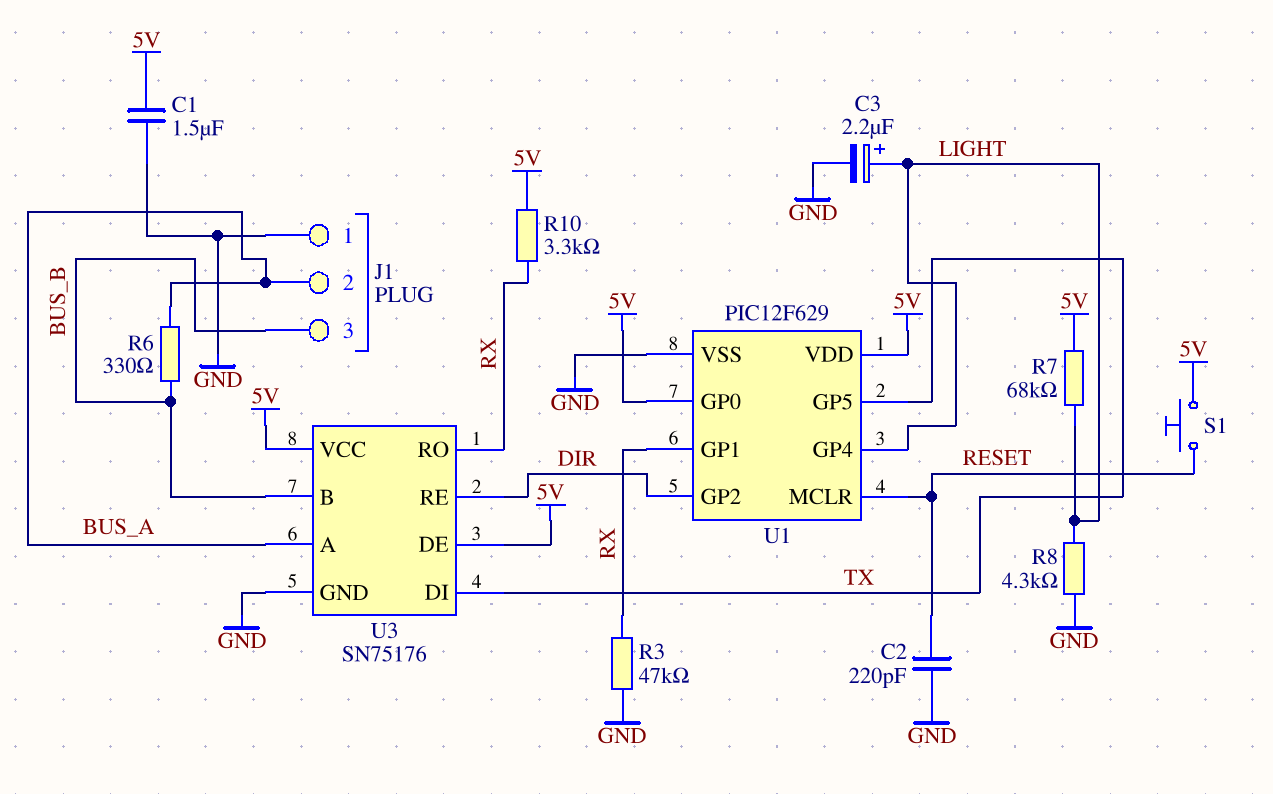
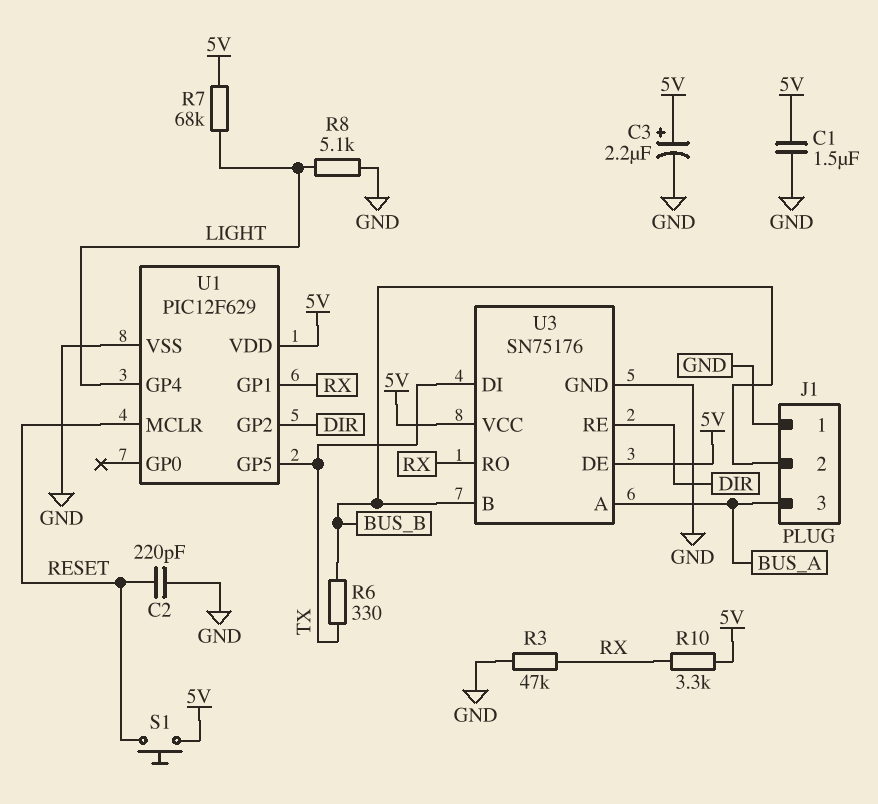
C3: 2.2uF (plus LIGHT, minus GND) -> 2.2uF (plus 5V, minus GND)
J1 pin 2: BUS_A -> BUS_B
J1 pin 3: BUS_B -> BUS_A
R6: 330 (BUS_A, BUS_B) -> 330 (BUS_B, TX)
R8: 4.3k (GND, LIGHT) -> 5.1k (GND, LIGHT)
U1 pin GP0: 5V -> none

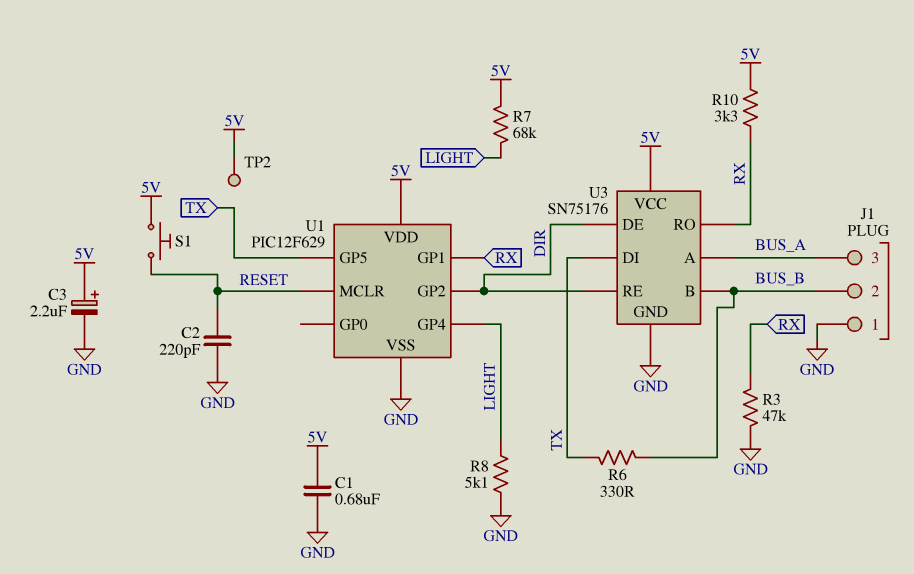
C1: 1.5uF (5V, GND) -> 680nF (5V, GND)
TP2: none -> test point (5V)
U3 pin DE: 5V -> DIR

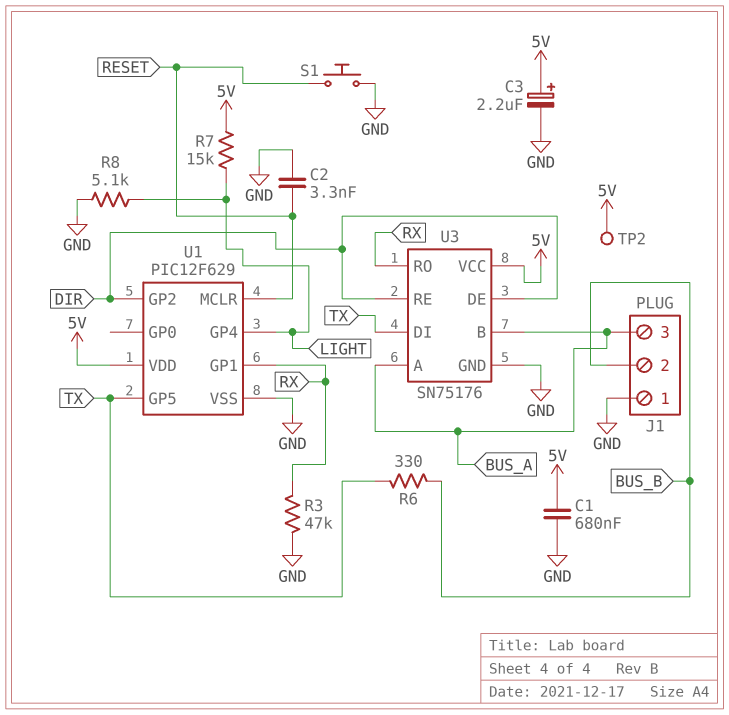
C2: 220pF (GND, RESET) -> 3.3nF (GND, RESET)
R7: 68k (5V, LIGHT) -> 15k (5V, LIGHT)
R10: 3.3k (5V, RX) -> none
S1: button (5V, RESET) -> button (GND, RESET)
U3 pin B: BUS_B -> BUS_A

